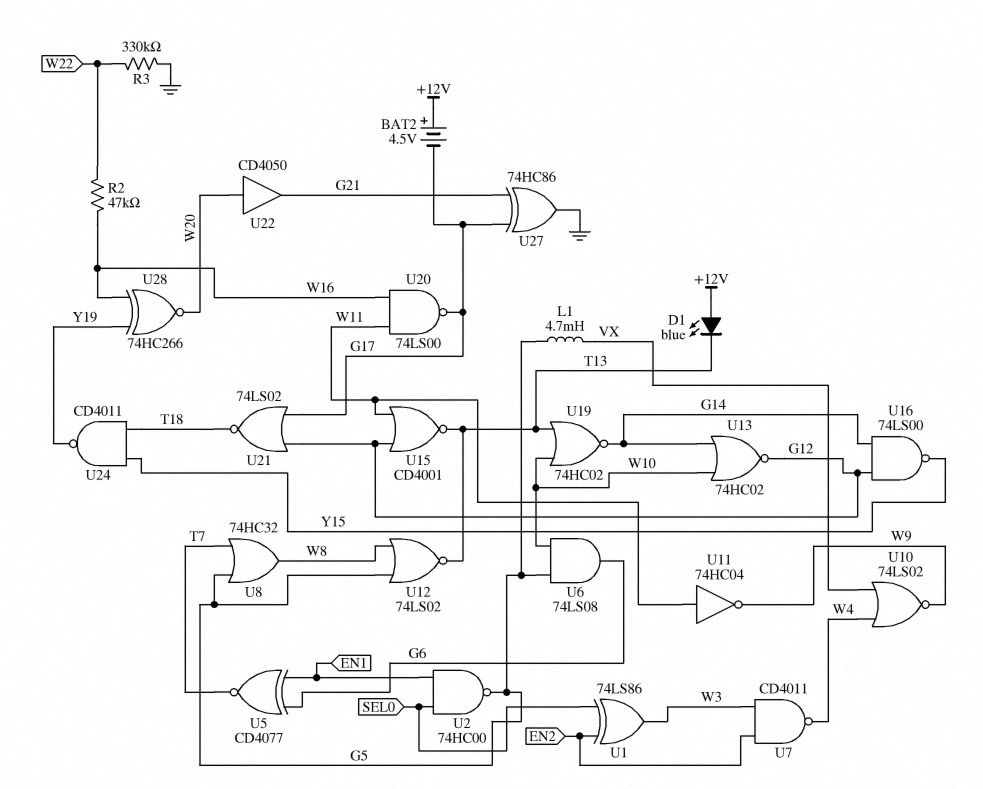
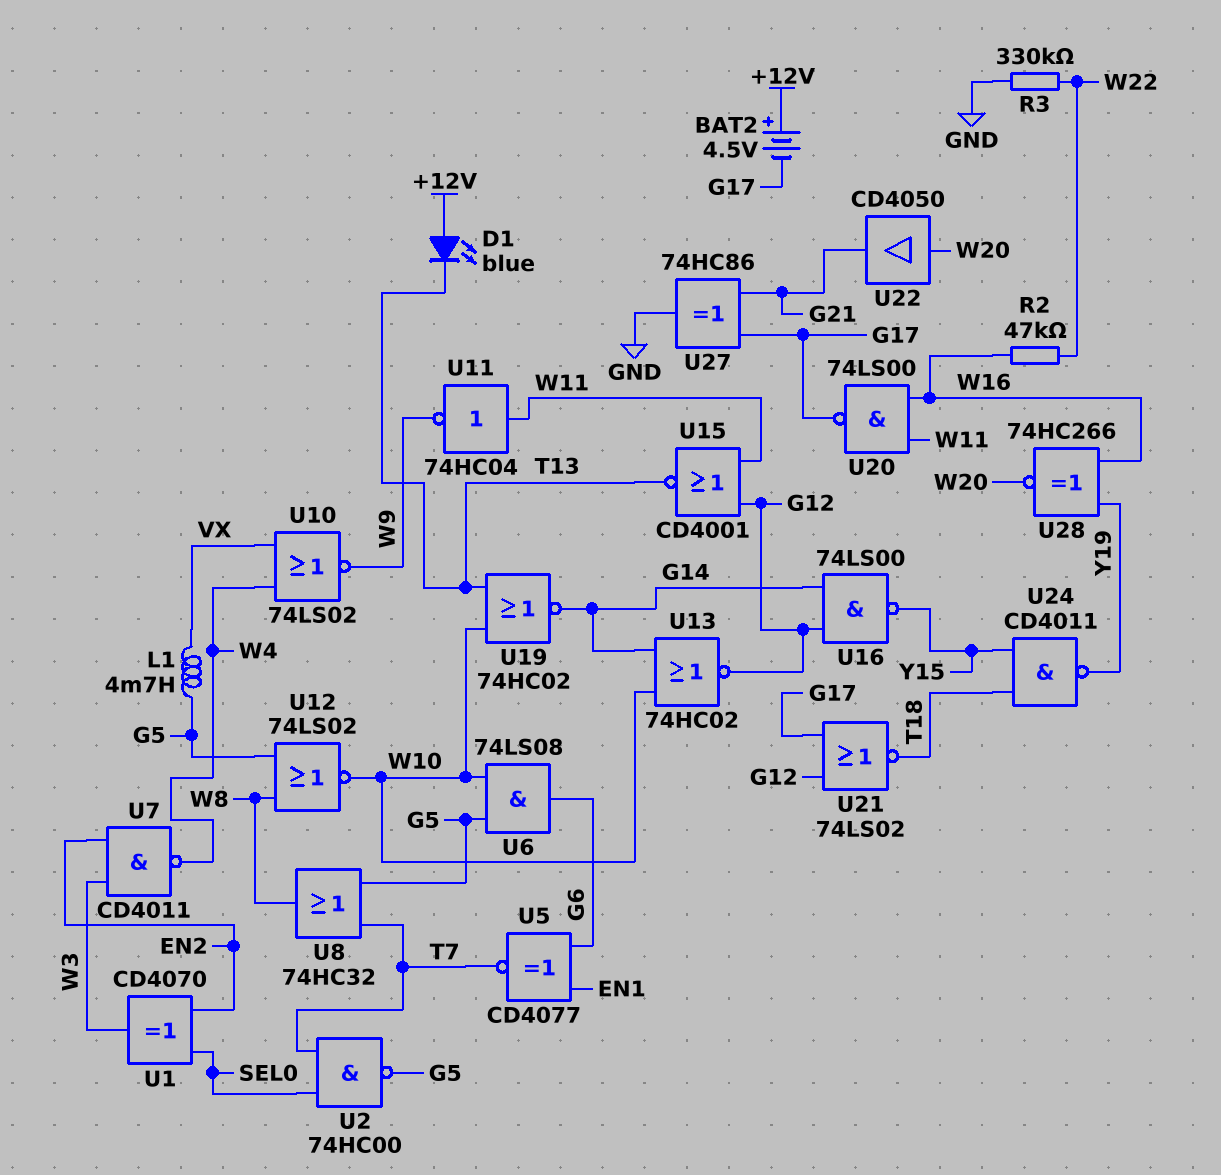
U1: XOR 74LS86 (in EN2, in SEL0, out W3) -> XOR CD4070 (in EN2, in SEL0, out W3)
U2: NAND 74HC00 (in EN1, in SEL0, out G5) -> NAND 74HC00 (in SEL0, in T7, out G5)
U12: NOR 74LS02 (in G5, in W8, out T13) -> NOR 74LS02 (in G5, in W8, out W10)

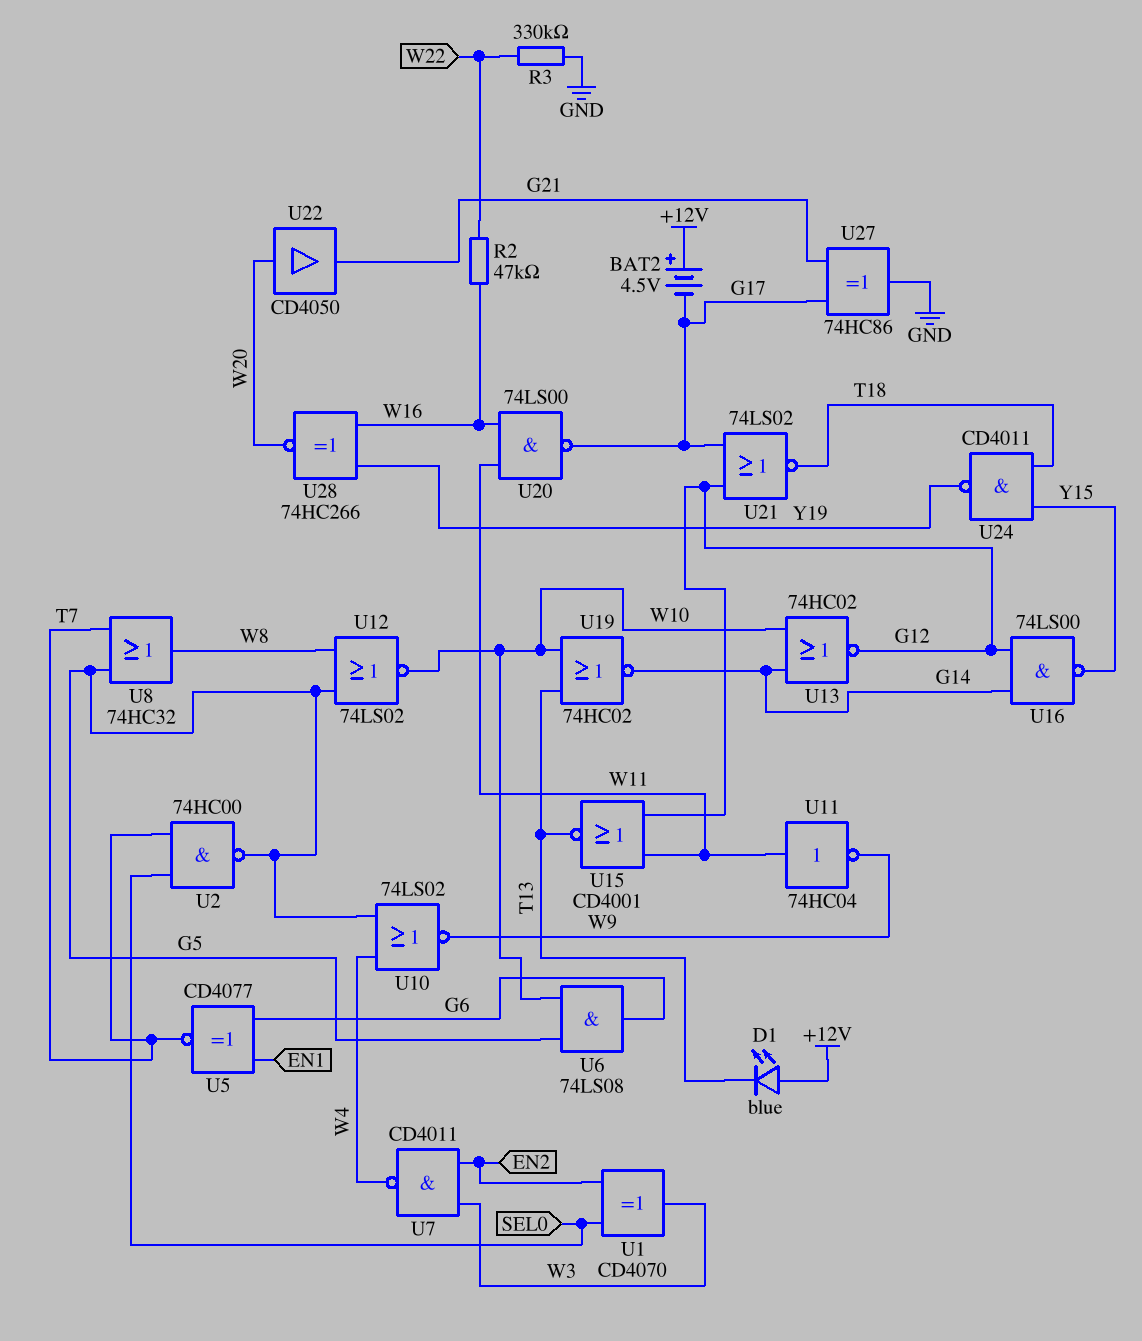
L1: 4.7mH (G5, VX) -> none
U10: NOR 74LS02 (in VX, in W4, out W9) -> NOR 74LS02 (in G5, in W4, out W9)

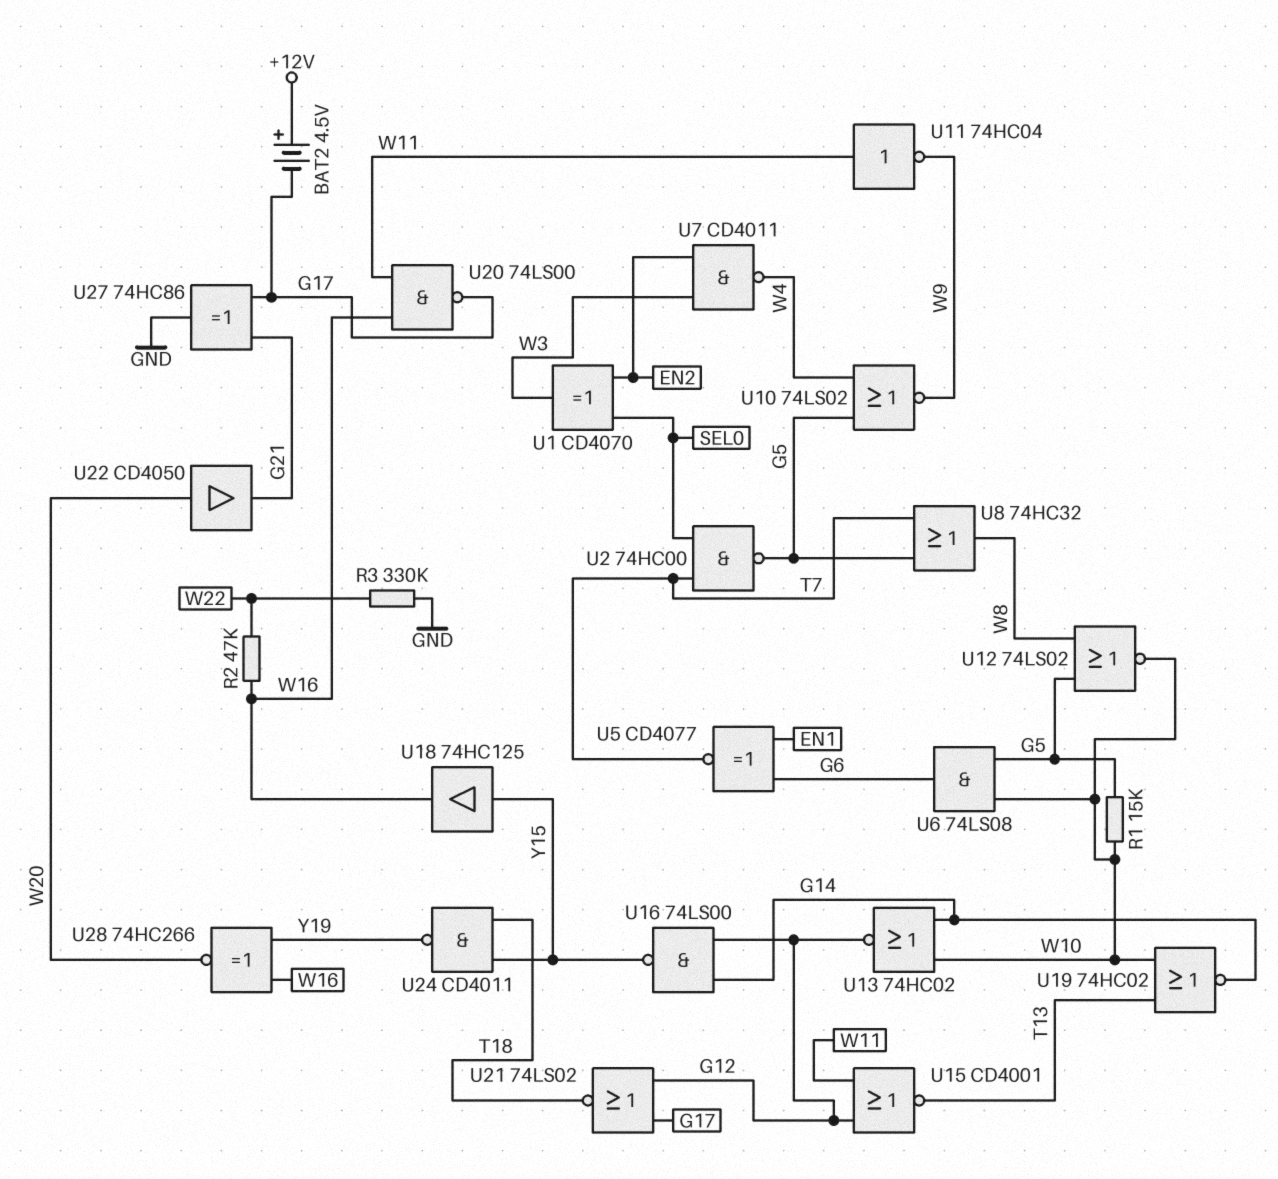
D1: LED blue (A +12V, K T13) -> none
R1: none -> 15k (G5, W10)
U18: none -> buffer 74HC125 (in Y15, out W16)

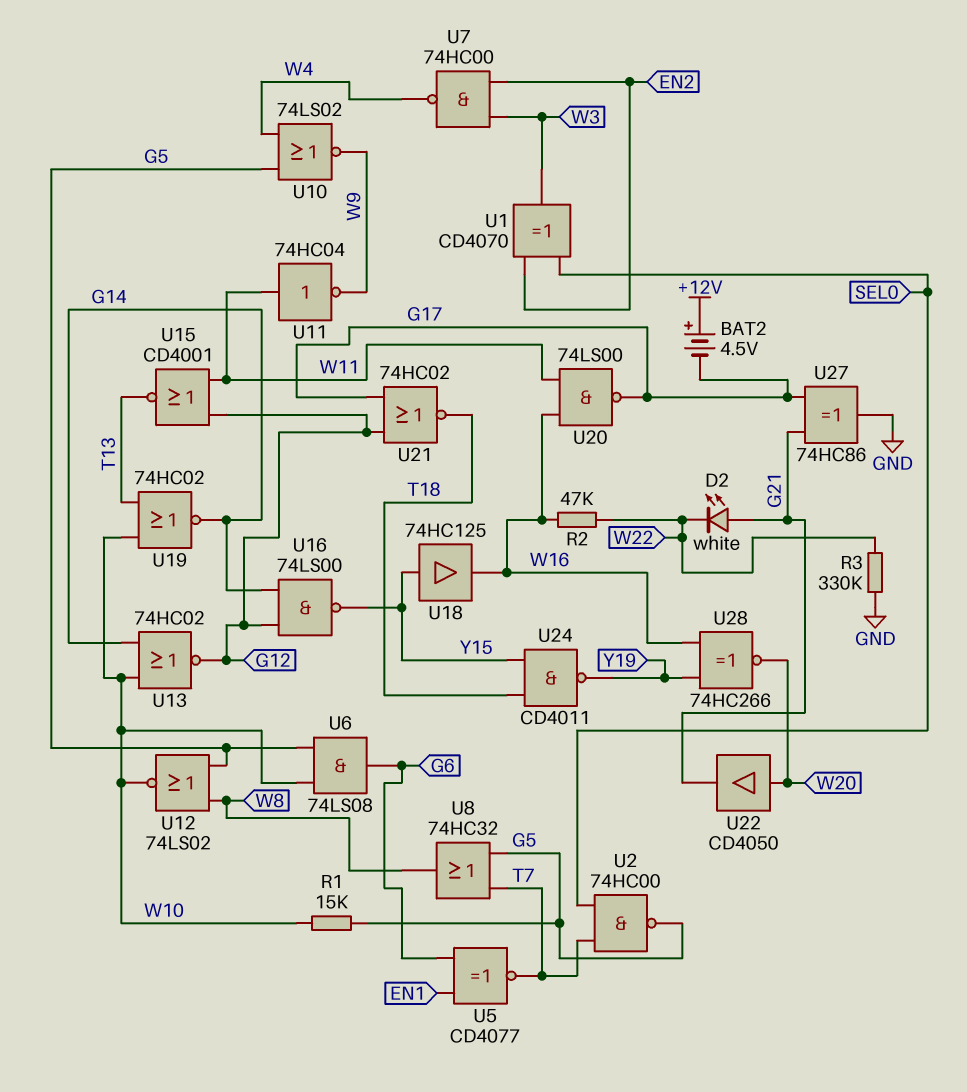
D2: none -> LED white (A G21, K W22)
U7: NAND CD4011 (in EN2, in W3, out W4) -> NAND 74HC00 (in EN2, in W3, out W4)
U21: NOR 74LS02 (in G12, in G17, out T18) -> NOR 74HC02 (in G12, in G17, out T18)

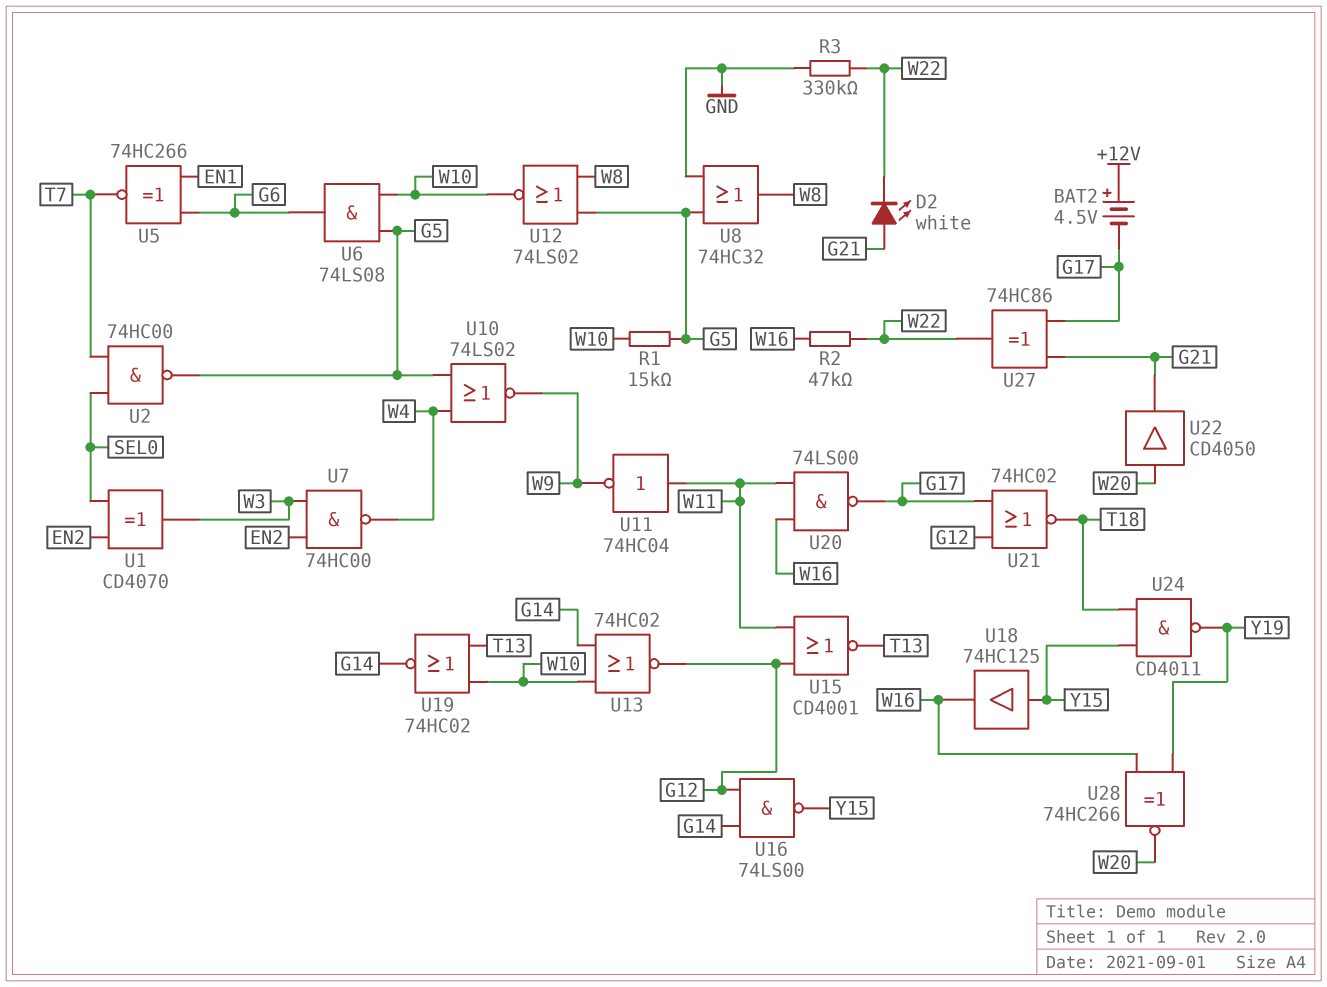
U5: XNOR CD4077 (in EN1, in G6, out T7) -> XNOR 74HC266 (in EN1, in G6, out T7)
U8: OR 74HC32 (in G5, in T7, out W8) -> OR 74HC32 (in G5, in GND, out W8)
U27: XOR 74HC86 (in G17, in G21, out GND) -> XOR 74HC86 (in G17, in G21, out W22)

